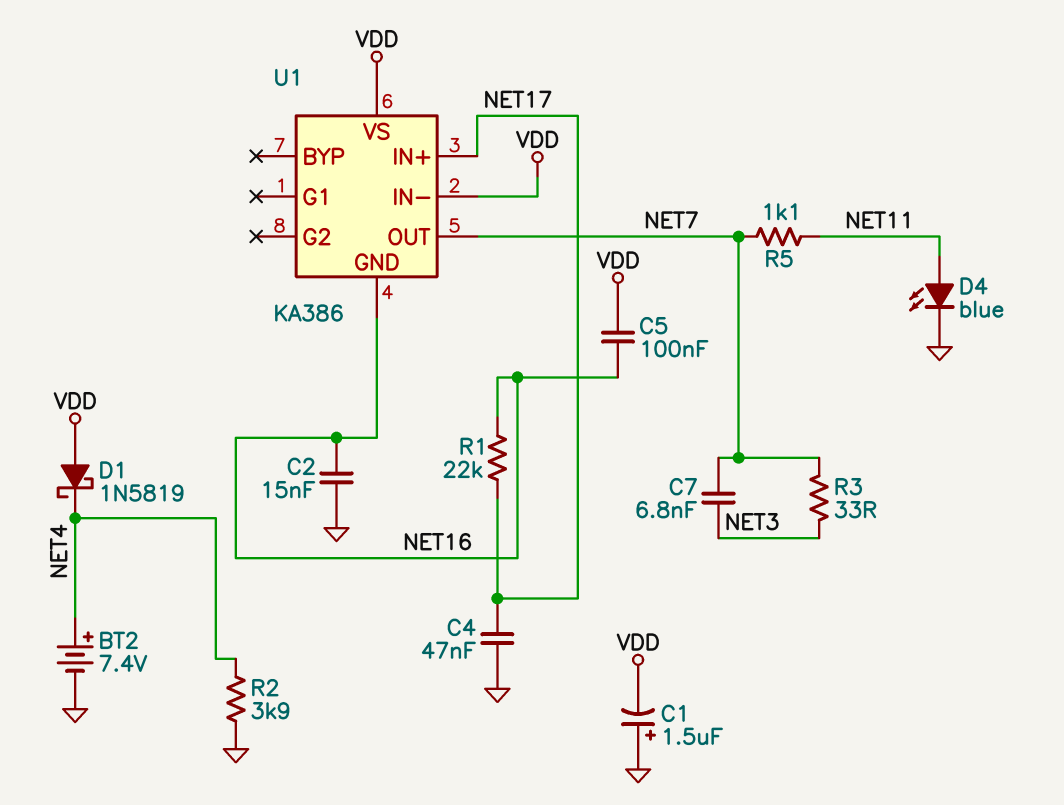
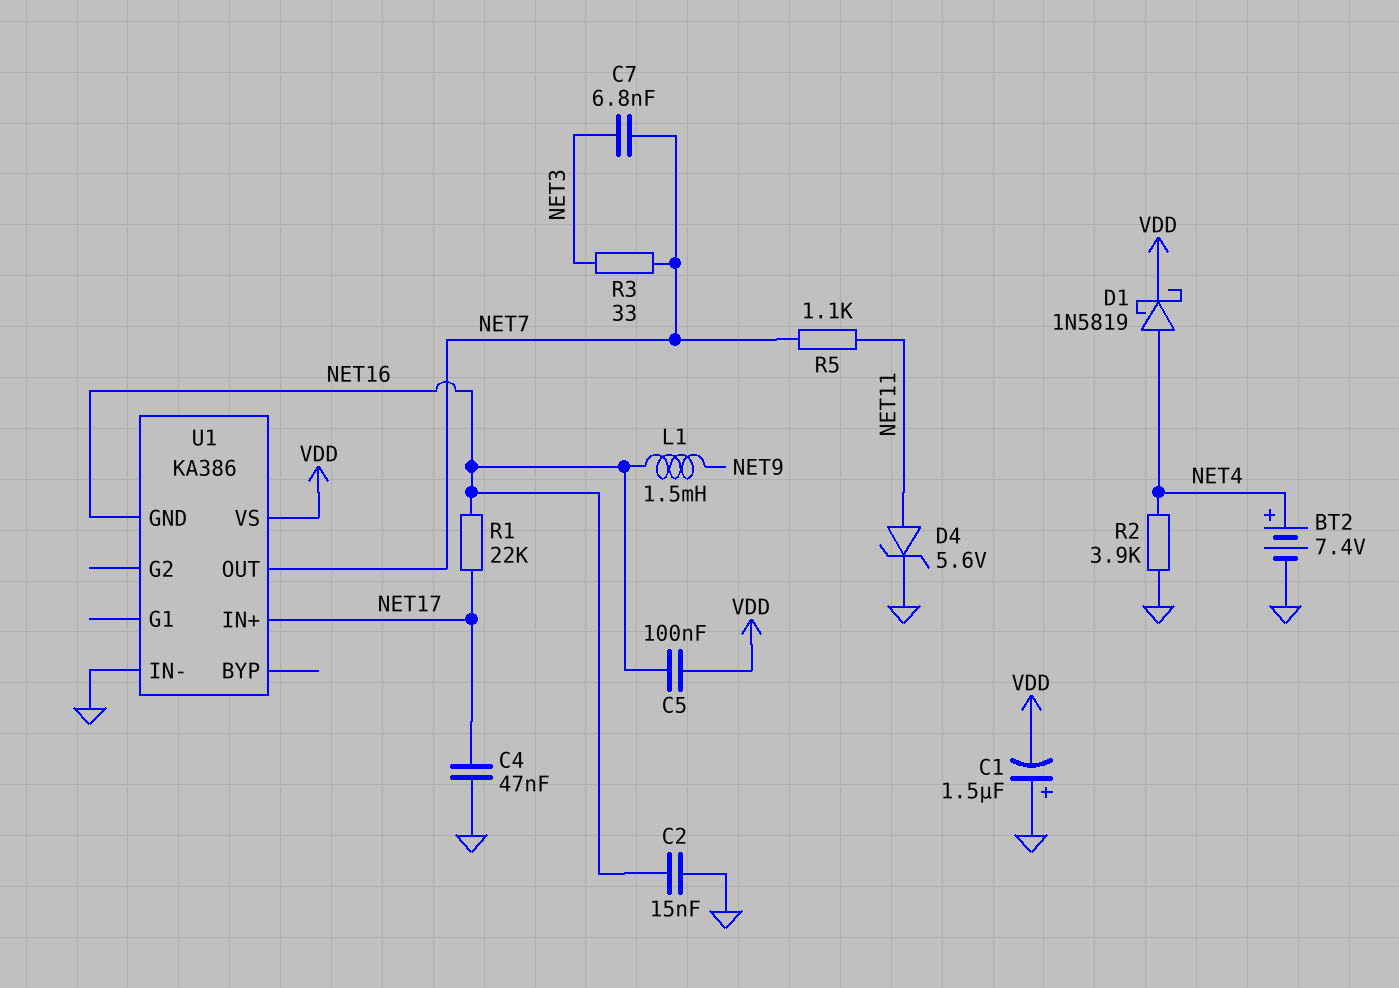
D1: schottky 1N5819 (A VDD, K NET4) -> schottky 1N5819 (A NET4, K VDD)
D4: LED blue (A NET11, K GND) -> zener 5.6V (A NET11, K GND)
L1: none -> 1.5mH (NET9, NET16)
U1 pin IN-: VDD -> GND

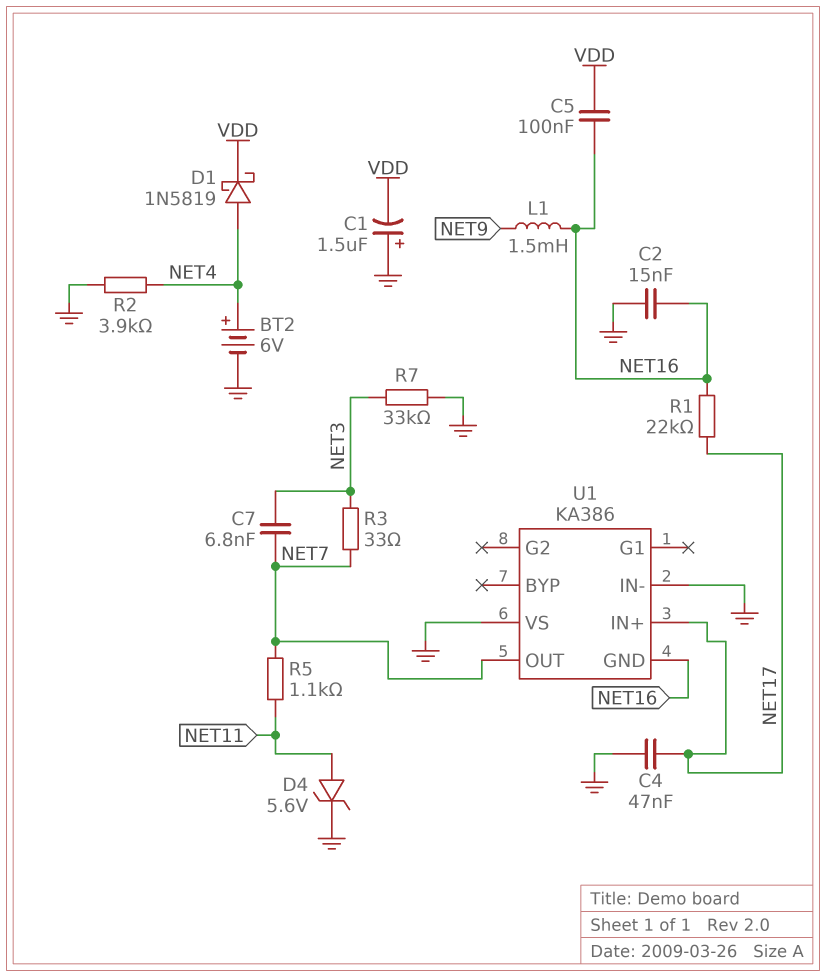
BT2: 7.4V (plus NET4, minus GND) -> 6V (plus NET4, minus GND)
R7: none -> 33k (GND, NET3)
U1 pin VS: VDD -> GND

